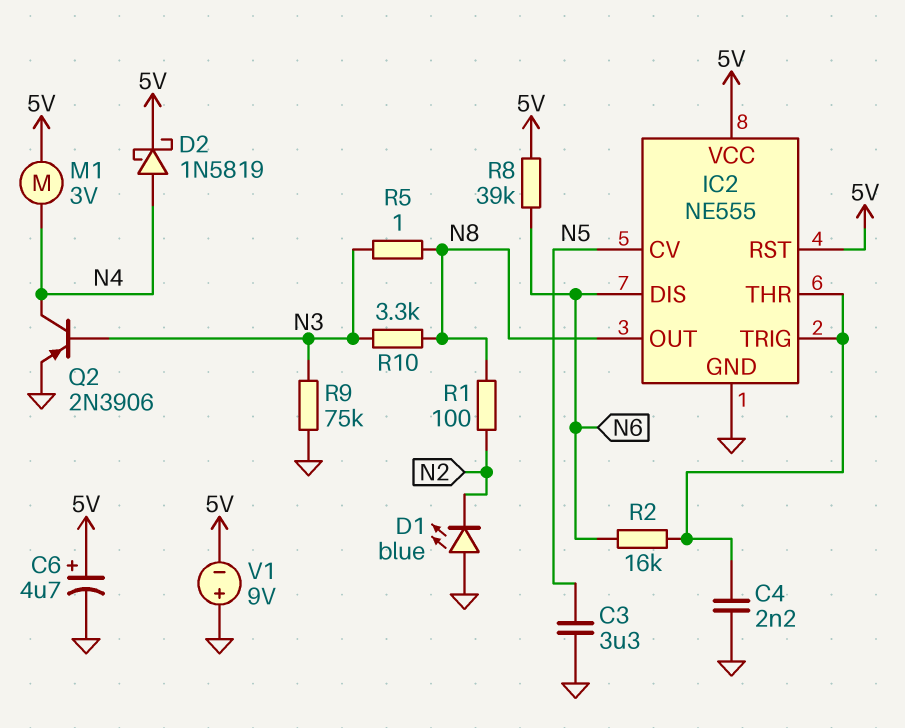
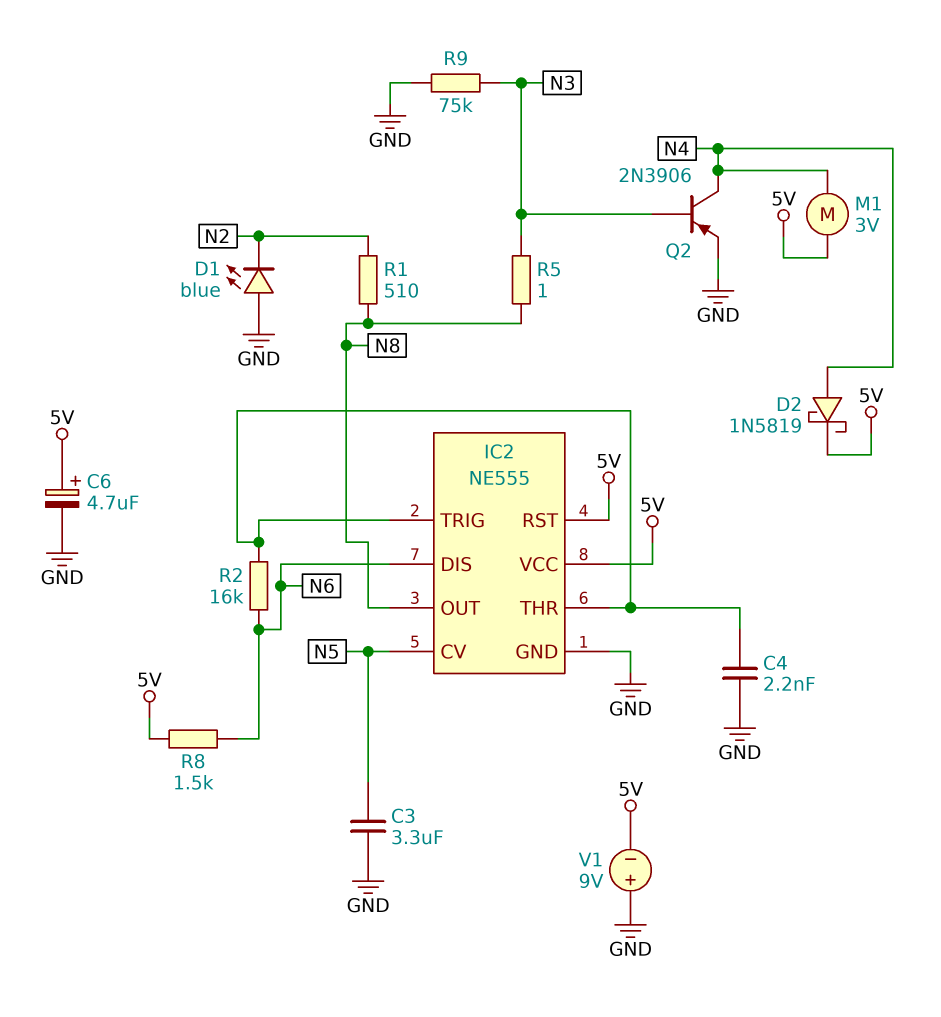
R1: 100 (N2, N8) -> 510 (N2, N8)
R8: 39k (5V, N6) -> 1.5k (5V, N6)
R10: 3.3k (N3, N8) -> none

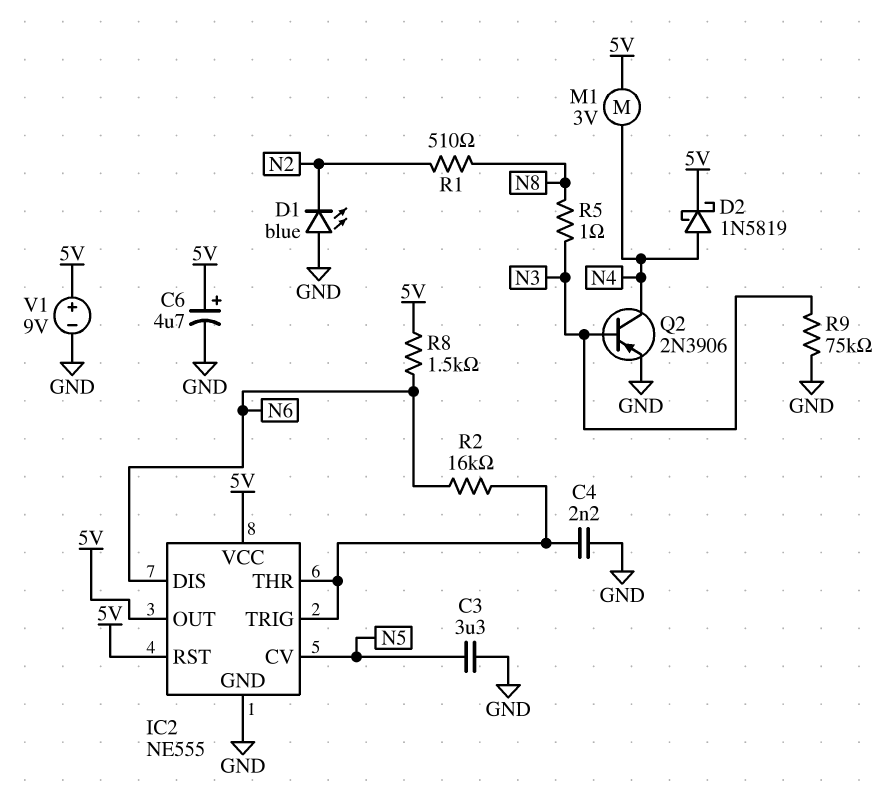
IC2 pin OUT: N8 -> 5V
V1: 9V (plus GND, minus 5V) -> 9V (plus 5V, minus GND)

